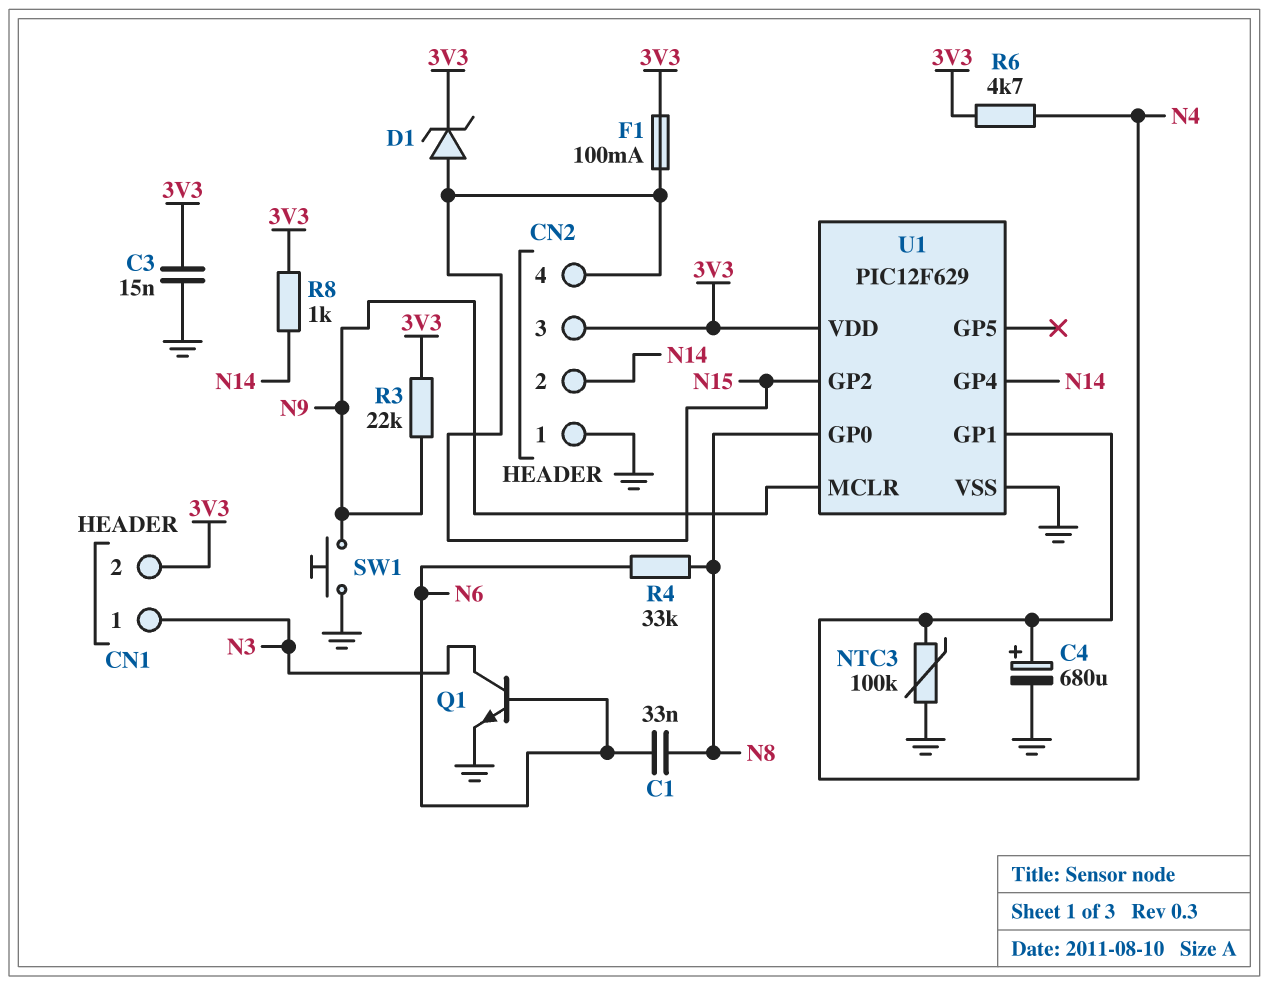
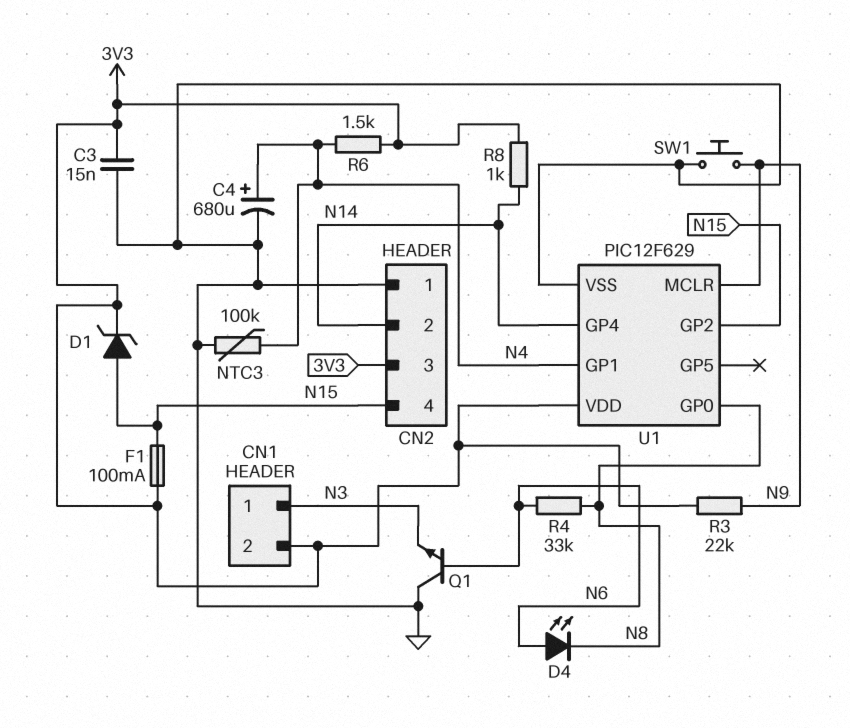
C1: 33nF (N6, N8) -> none
D4: none -> LED (A N6, K N8)
Q1: NPN (B N6, C N3, E GND) -> NPN (B N6, C GND, E N3)
R6: 4.7k (3V3, N4) -> 1.5k (3V3, N4)

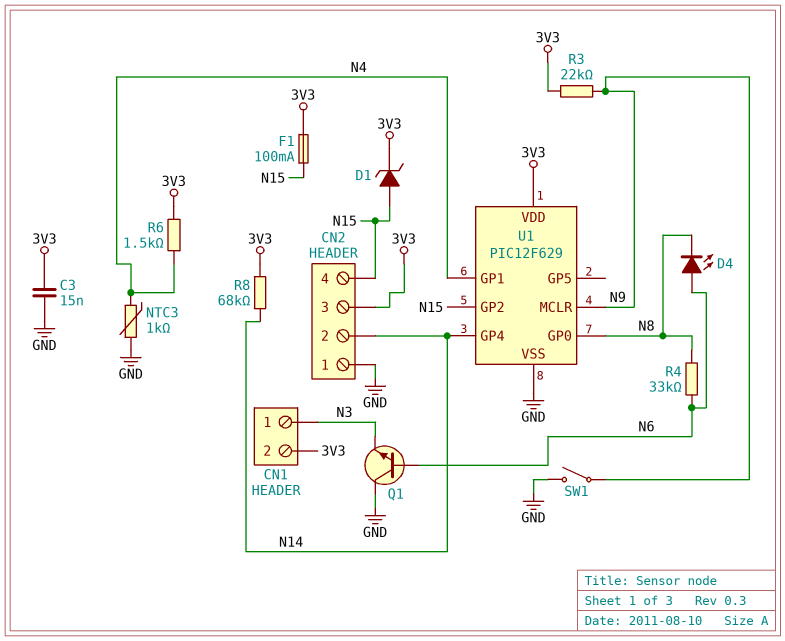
C4: 680uF (plus N4, minus GND) -> none
NTC3: 100k (GND, N4) -> 1k (GND, N4)
R8: 1k (3V3, N14) -> 68k (3V3, N14)
SW1: button (GND, N9) -> switch (GND, N9)

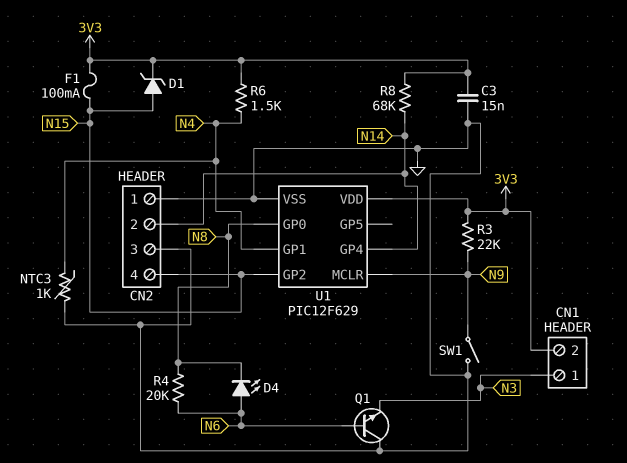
CN2 pin 3: 3V3 -> GND
R4: 33k (N6, N8) -> 20k (N6, N8)

